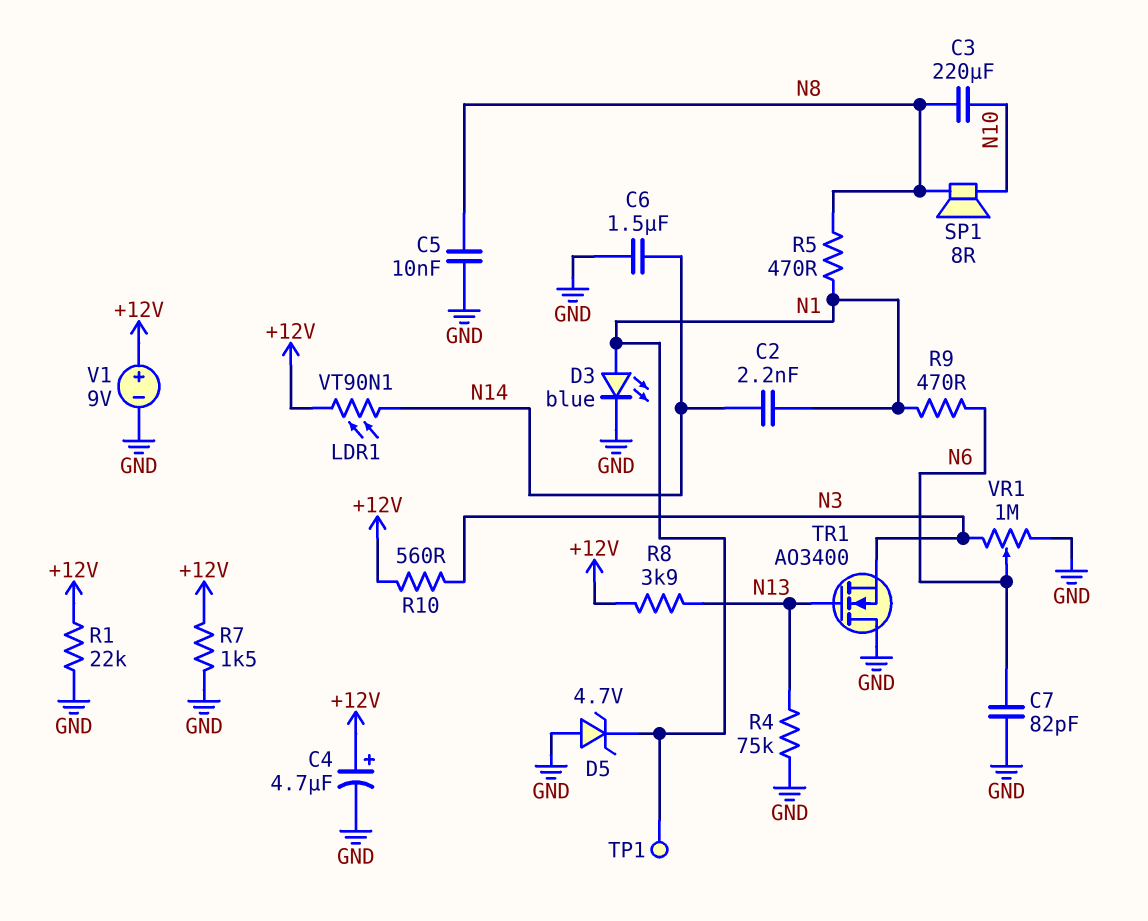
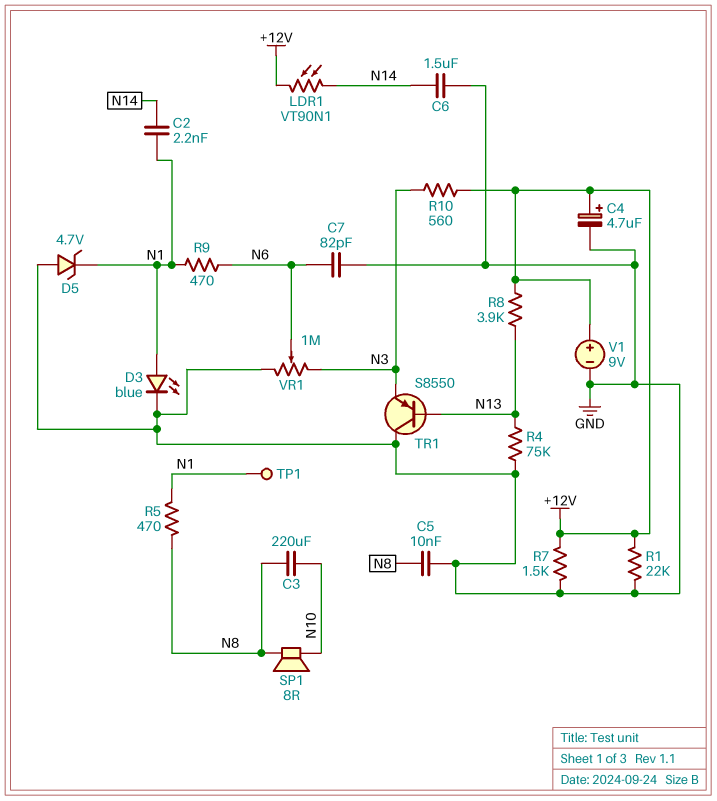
TR1: NMOS AO3400 (G N13, D GND, S N3) -> PNP S8550 (B N13, C GND, E N3)

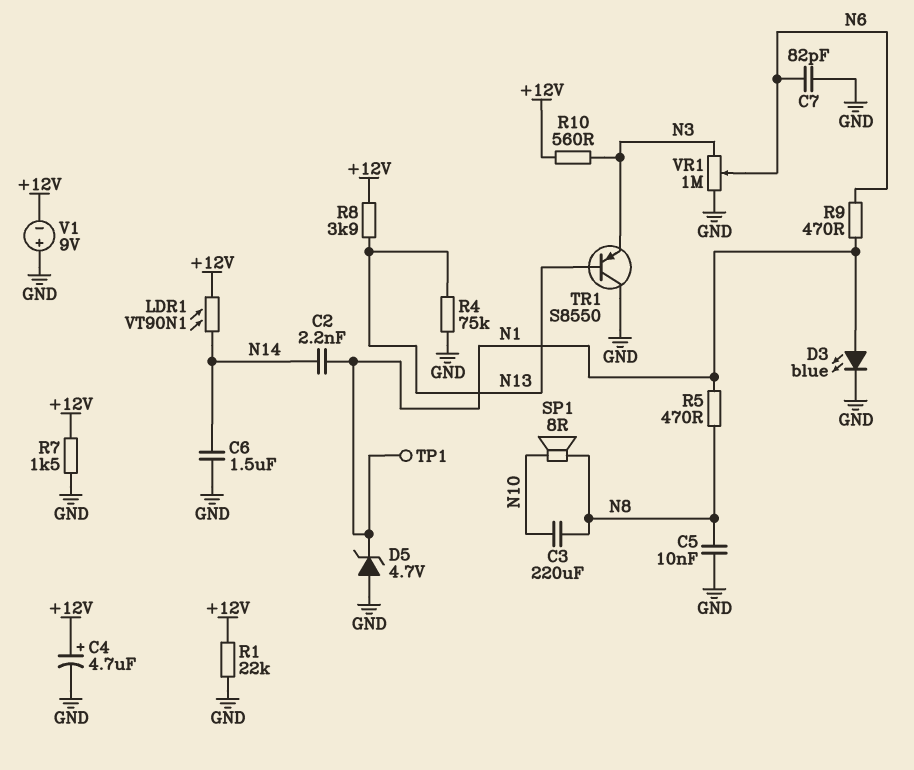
V1: 9V (plus +12V, minus GND) -> 9V (plus GND, minus +12V)

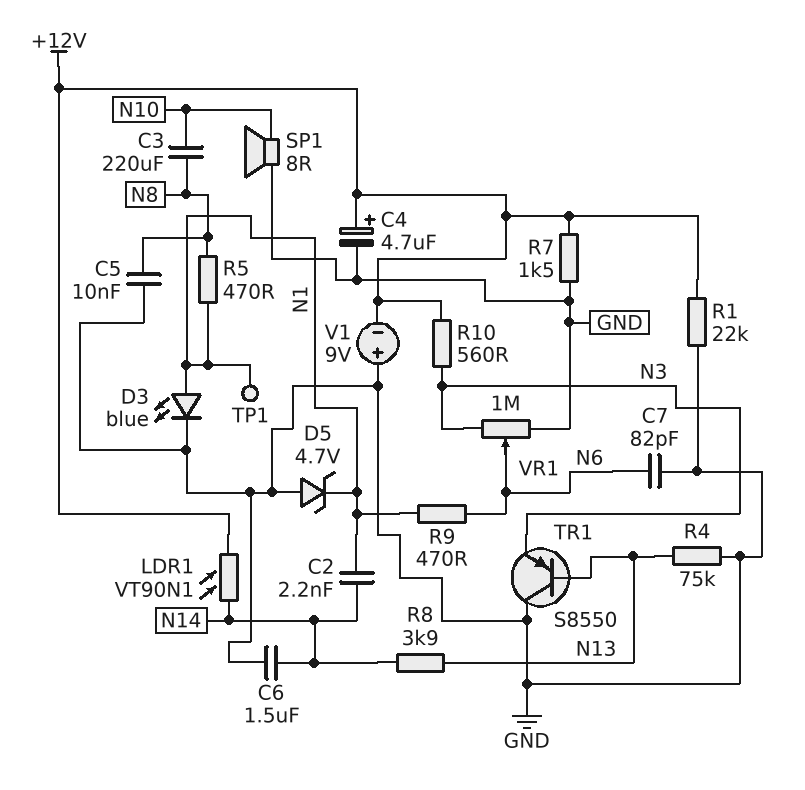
R8: 3.9k (+12V, N13) -> 3.9k (N13, N14)
SP1: speaker 8R (N8, N10) -> speaker 8R (GND, N10)

